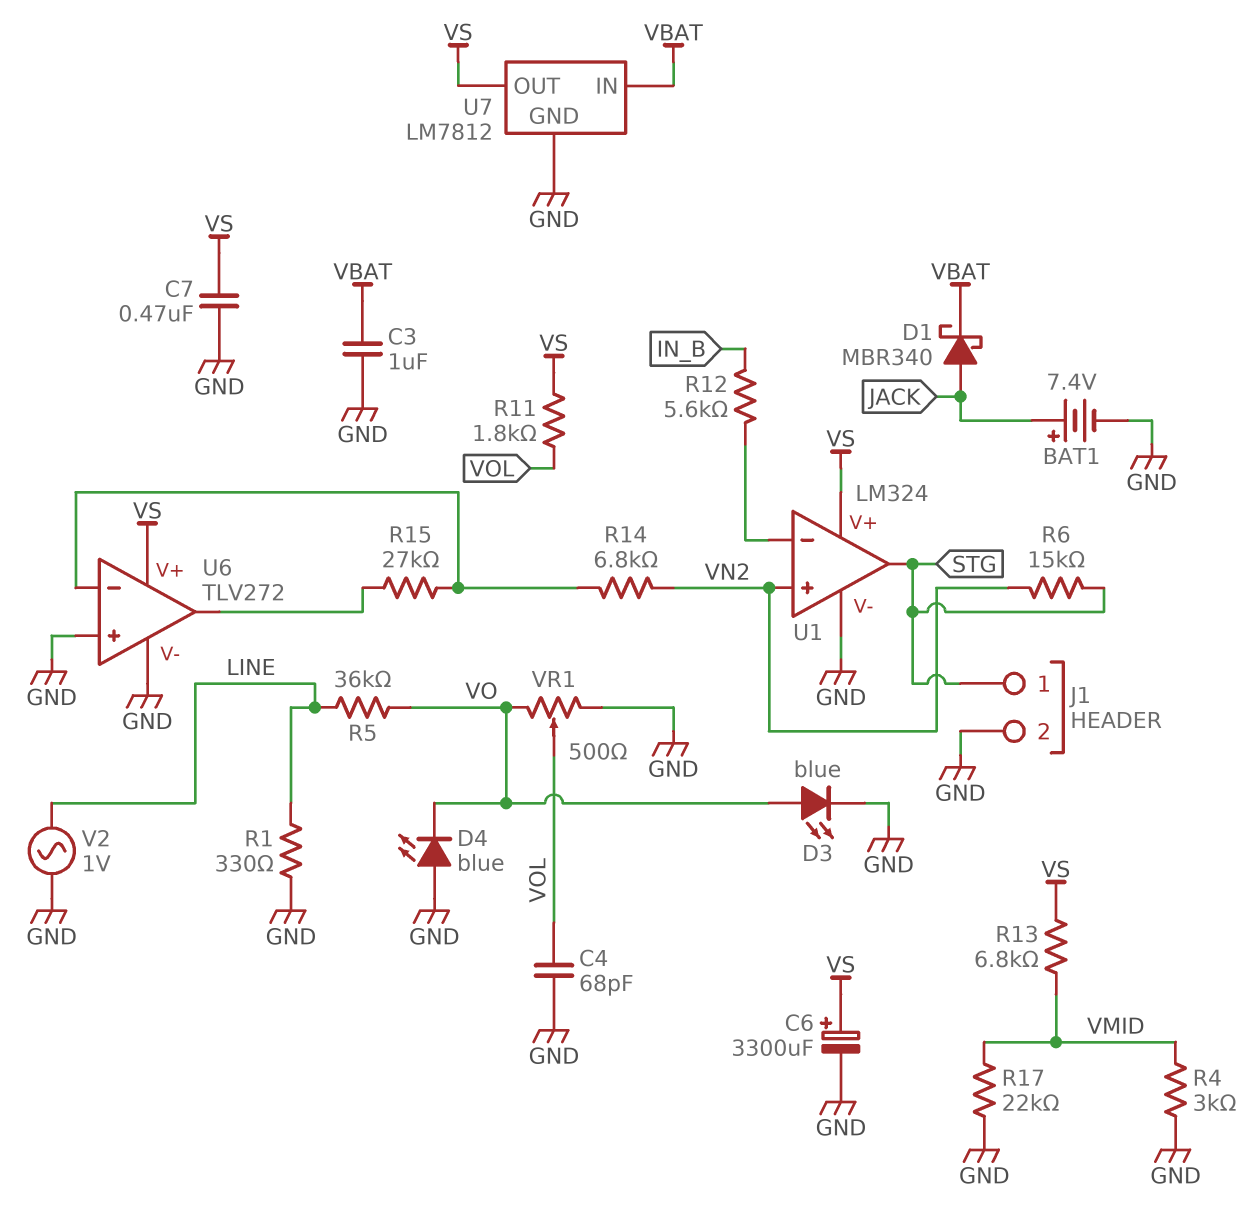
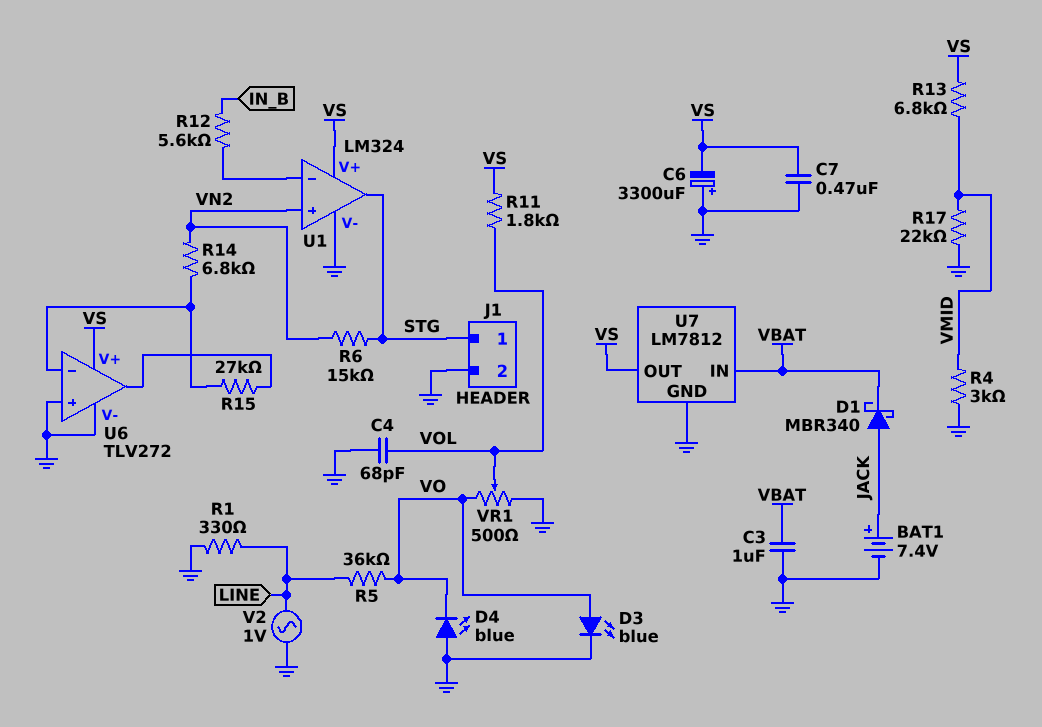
C6: 3300uF (plus VS, minus GND) -> 3300uF (plus GND, minus VS)

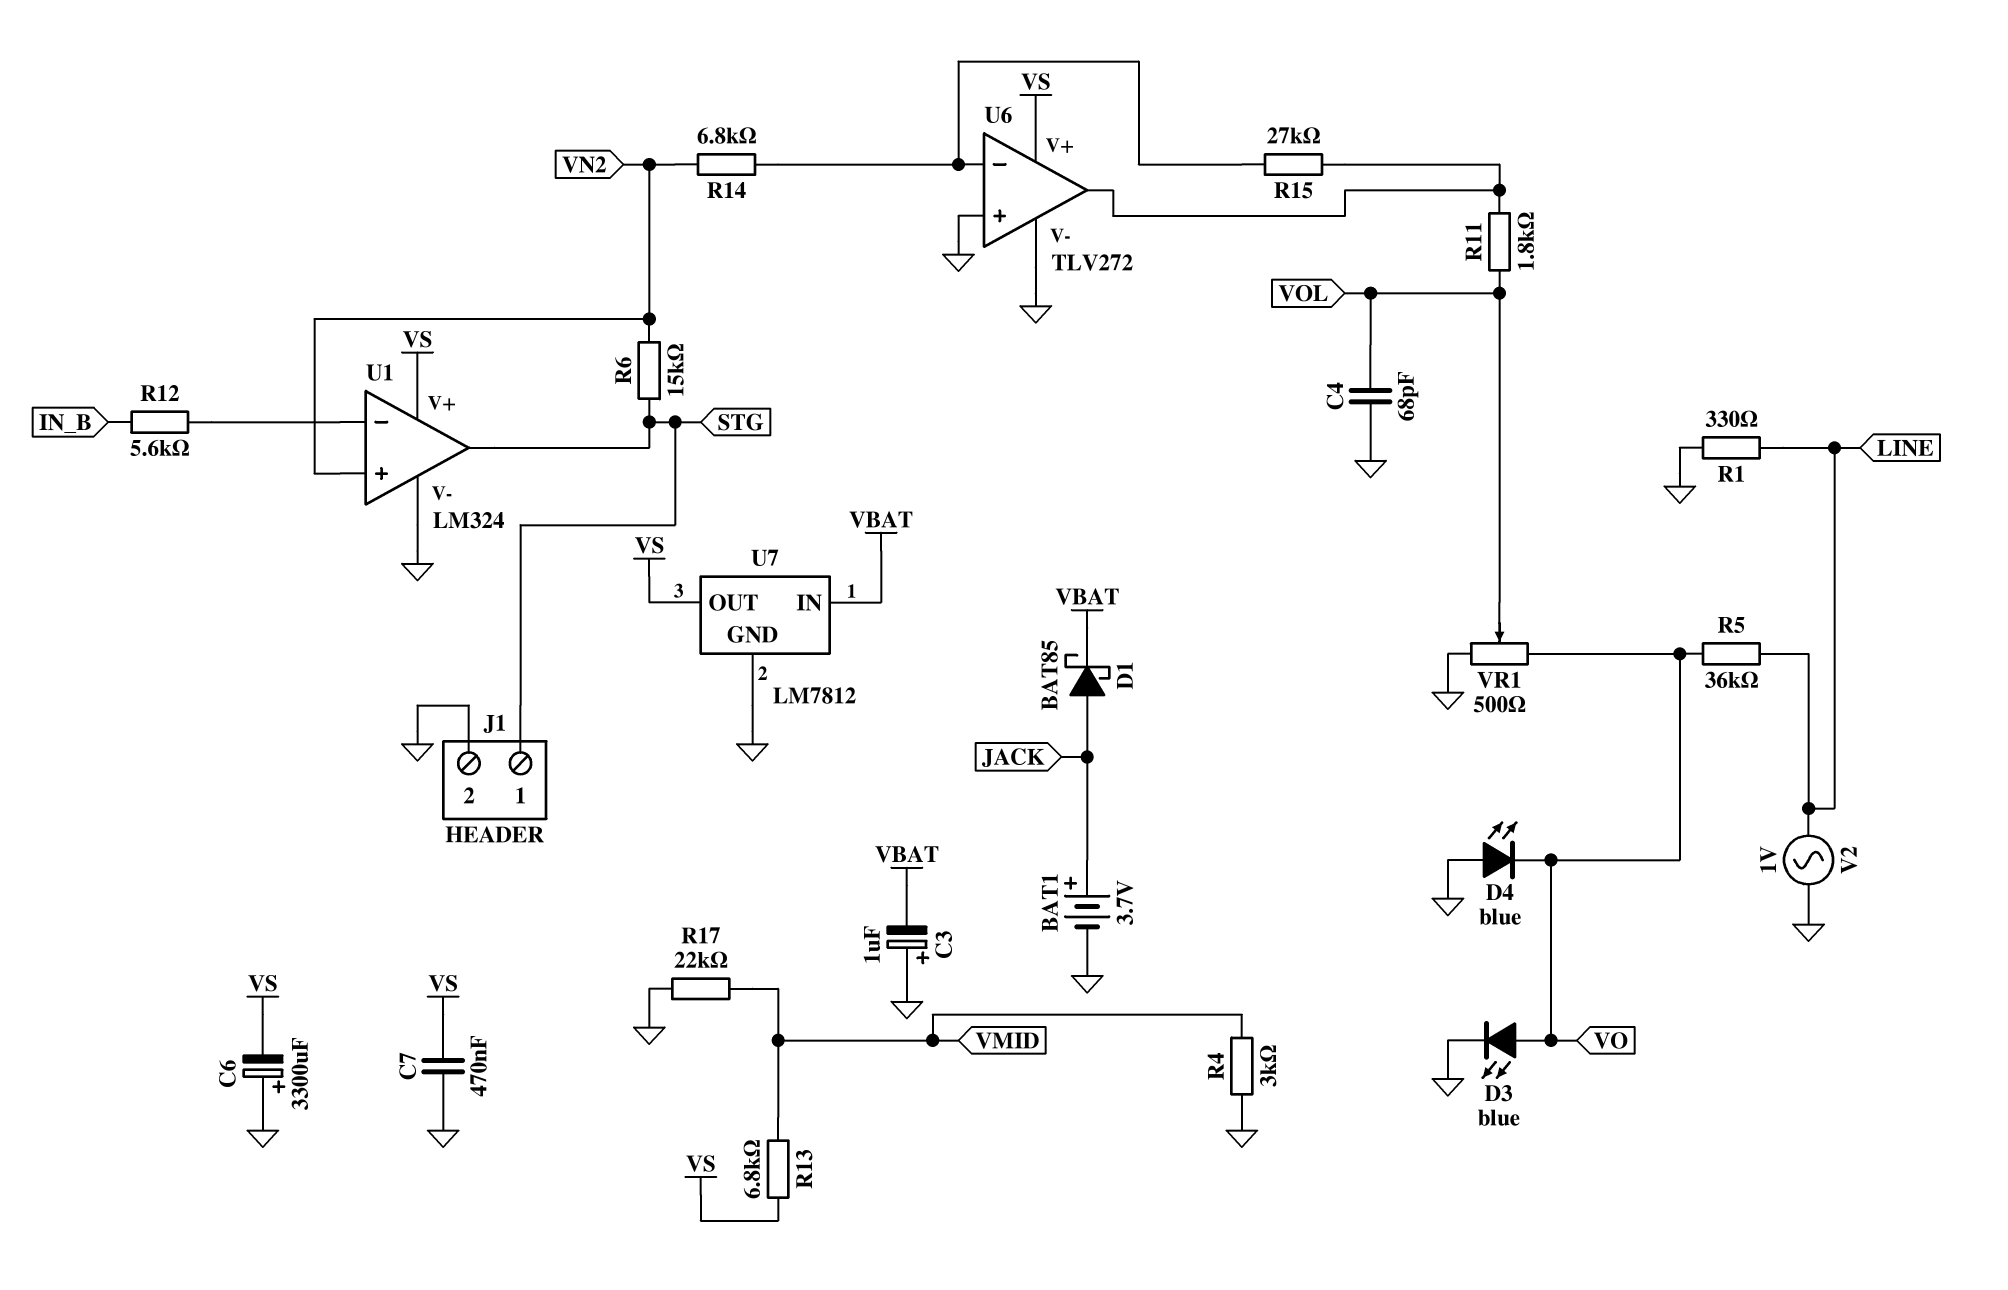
BAT1: 7.4V (plus JACK, minus GND) -> 3.7V (plus JACK, minus GND)
C3: 1uF (GND, VBAT) -> 1uF (plus GND, minus VBAT)
D1: schottky MBR340 (A JACK, K VBAT) -> schottky BAT85 (A JACK, K VBAT)
R11: 1.8k (VOL, VS) -> 1.8k (U6/out, VOL)

